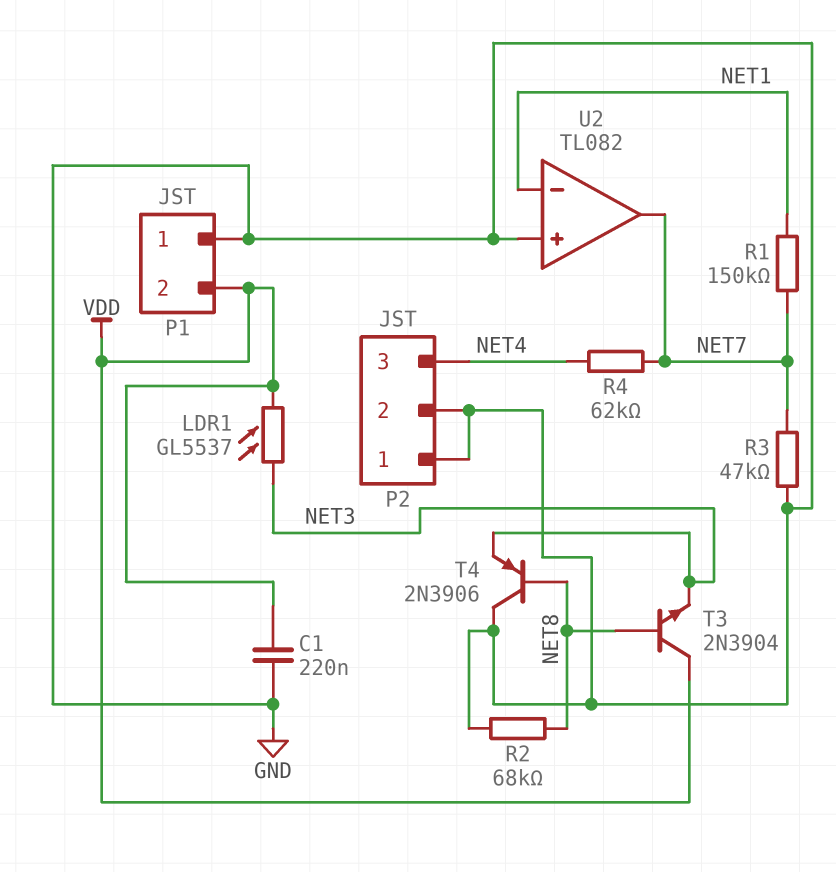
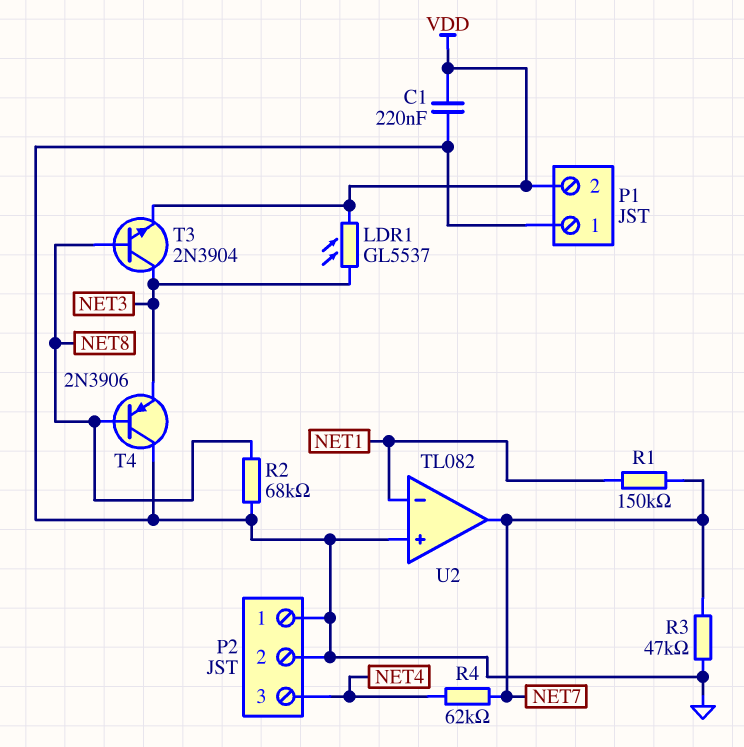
T3: NPN 2N3904 (B NET8, C VDD, E NET3) -> NPN 2N3904 (B NET8, C NET3, E VDD)

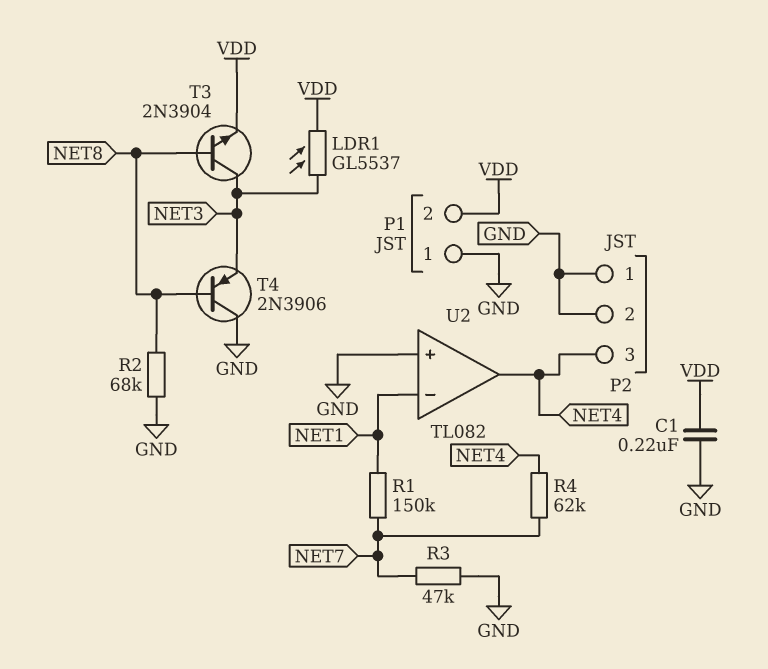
U2 pin out: NET7 -> NET4

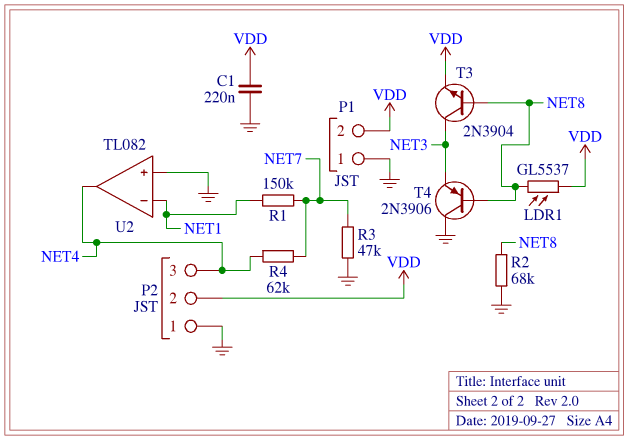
LDR1: GL5537 (NET3, VDD) -> GL5537 (NET8, VDD)
P2 pin 2: GND -> VDD

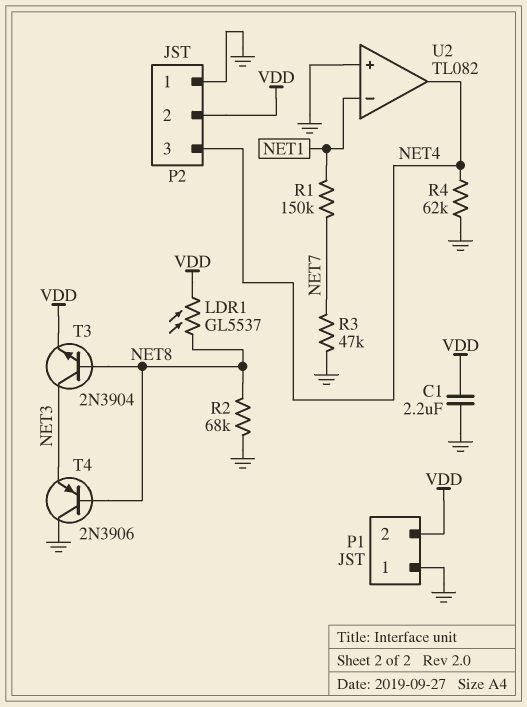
C1: 220nF (GND, VDD) -> 2.2uF (GND, VDD)
R4: 62k (NET4, NET7) -> 62k (GND, NET4)

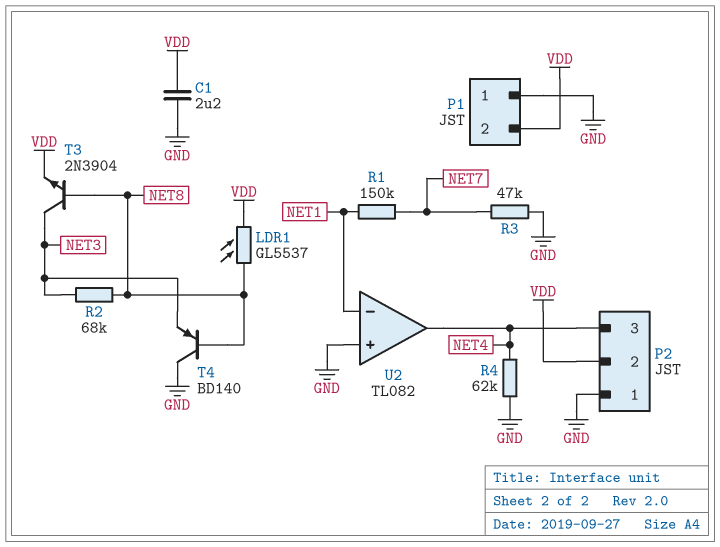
R2: 68k (GND, NET8) -> 68k (NET3, NET8)
T4: PNP 2N3906 (B NET8, C GND, E NET3) -> PNP BD140 (B NET8, C GND, E NET3)

